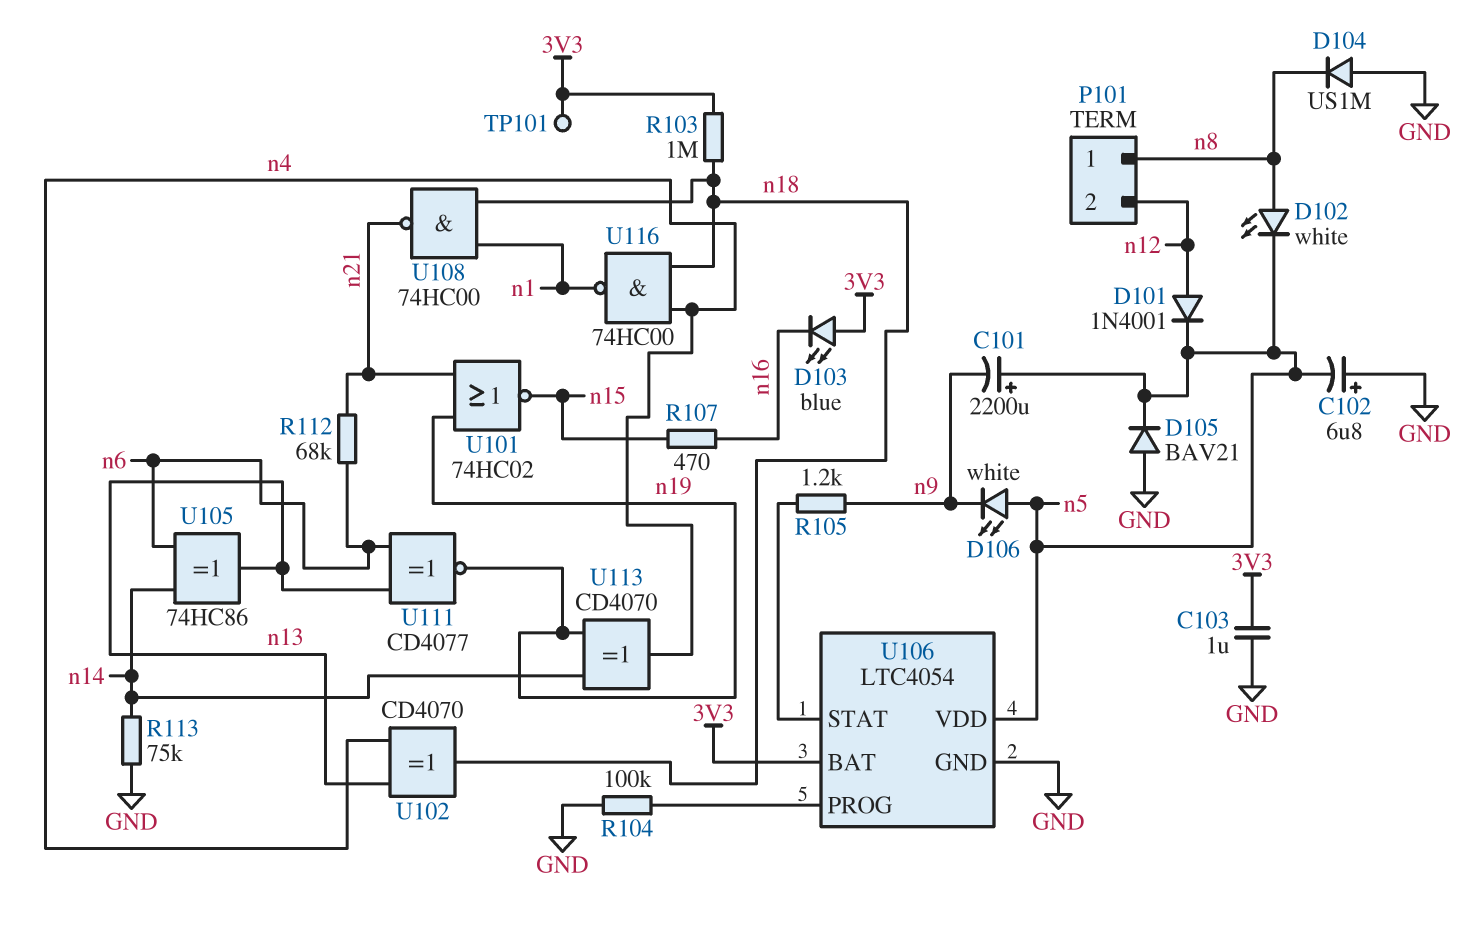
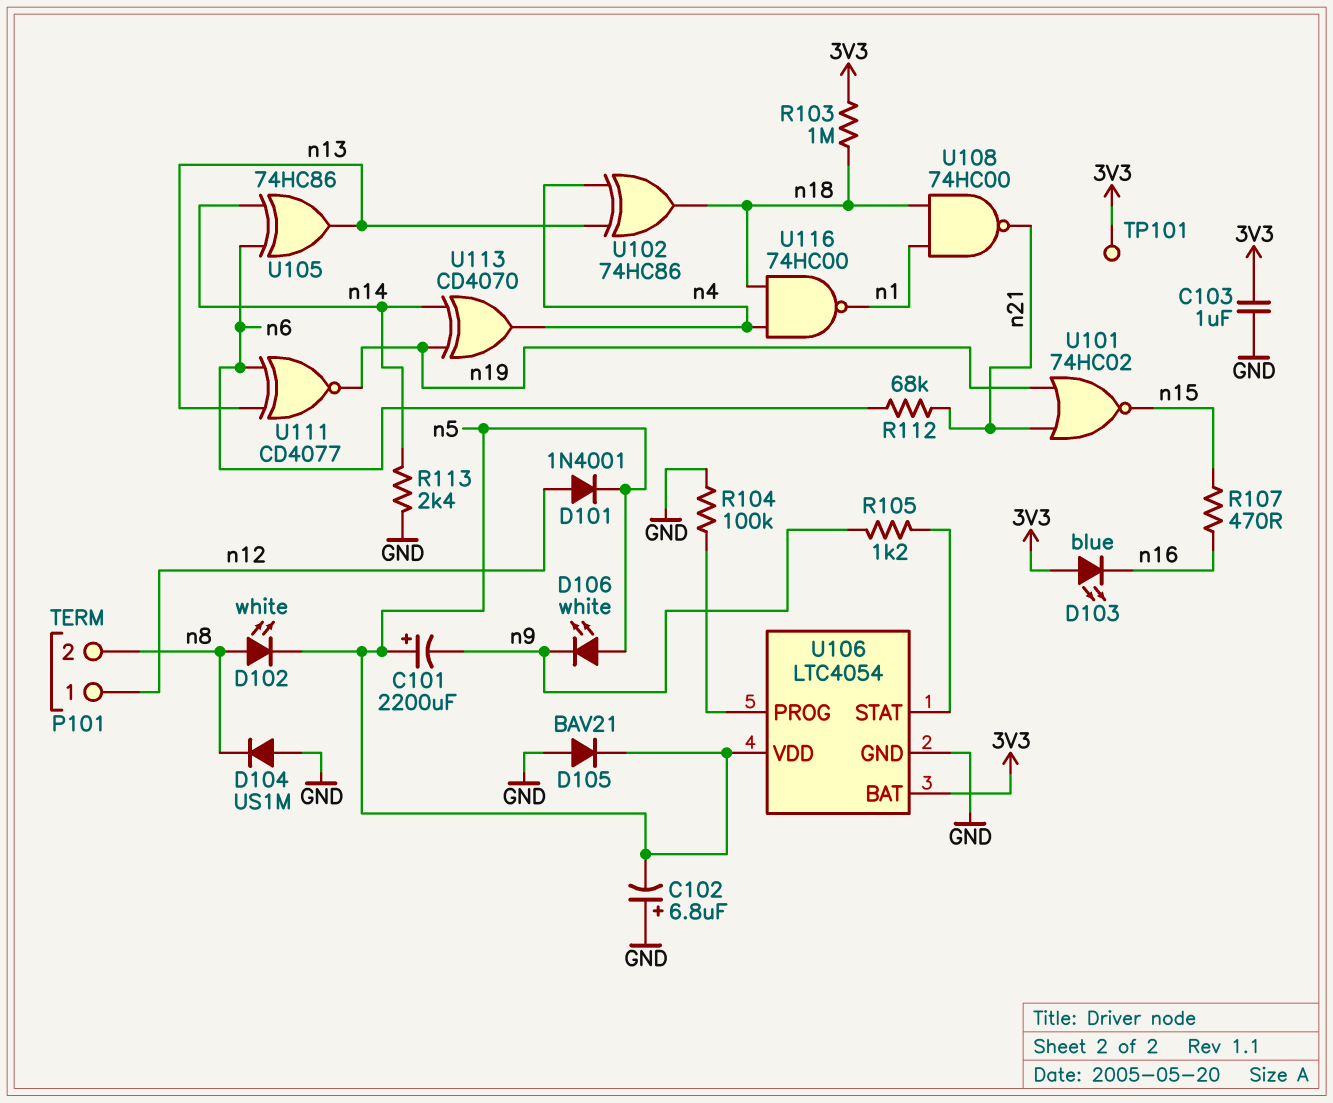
P101 pin 1: n8 -> n12
P101 pin 2: n12 -> n8
R113: 75k (GND, n14) -> 2.4k (GND, n14)
U102: XOR CD4070 (in n4, in n13, out n18) -> XOR 74HC86 (in n4, in n13, out n18)

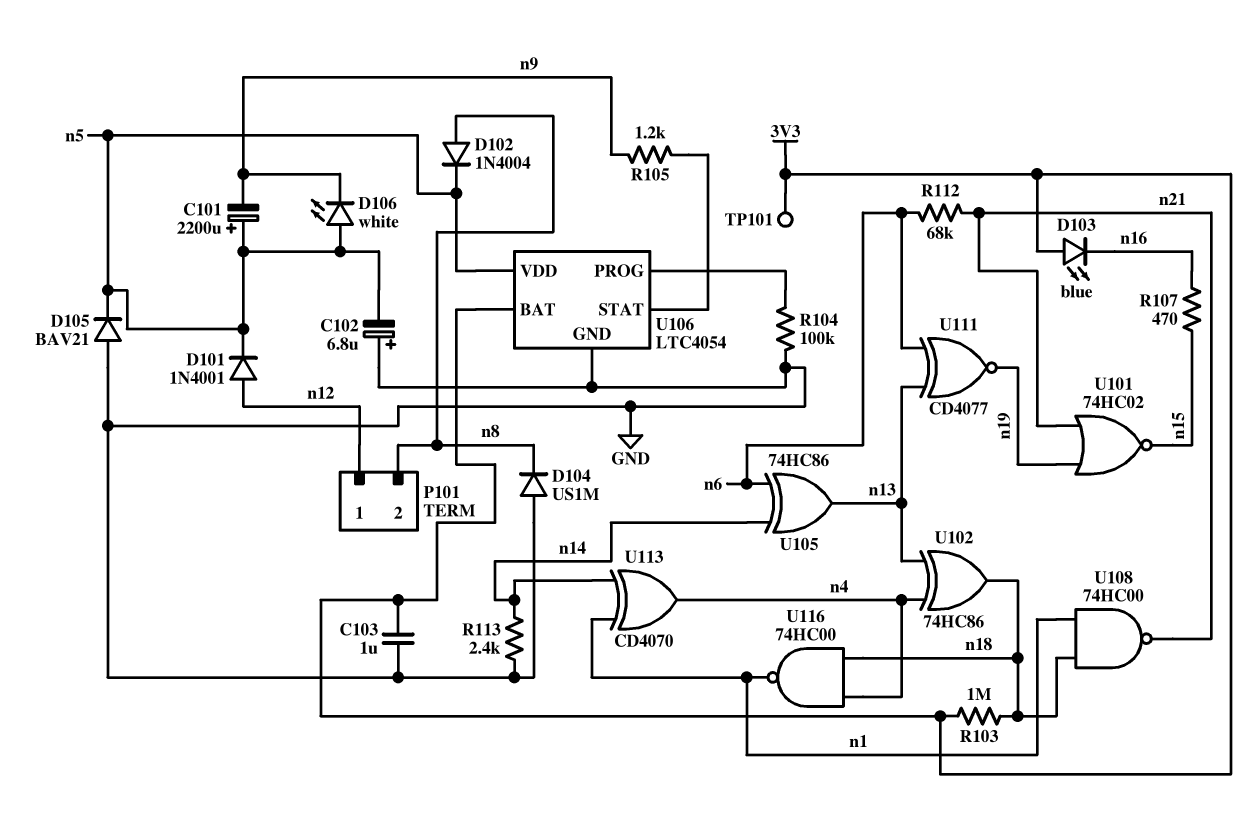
D102: LED white (A n8, K n5) -> diode 1N4004 (A n8, K n5)
U113: XOR CD4070 (in n14, in n19, out n4) -> XOR CD4070 (in n1, in n14, out n4)

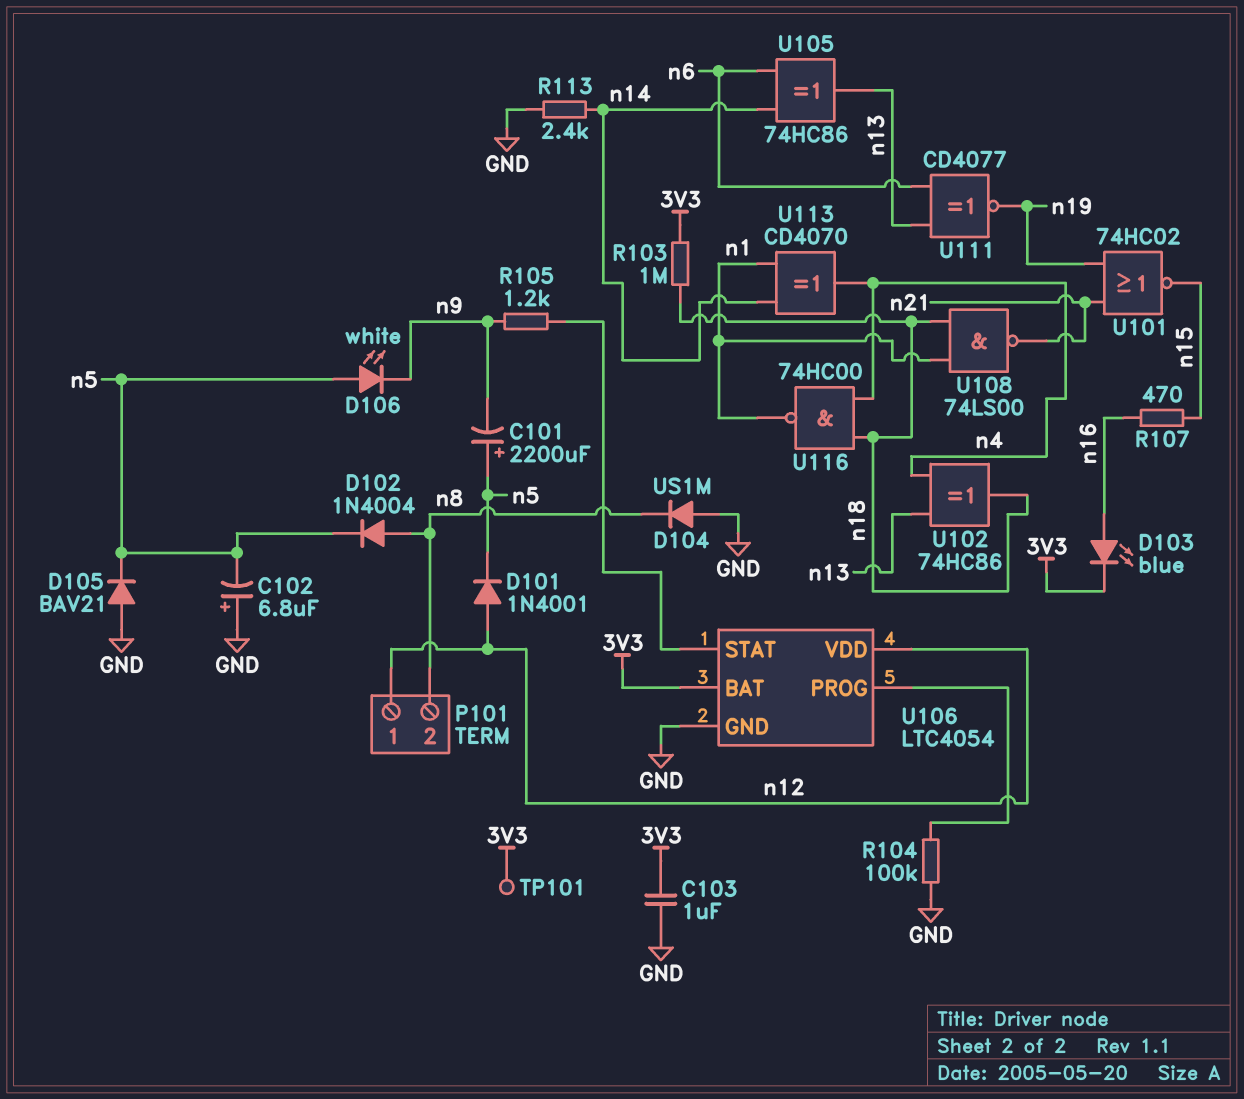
D103: LED blue (A 3V3, K n16) -> LED blue (A n16, K 3V3)
R112: 68k (n6, n21) -> none
U106 pin VDD: n5 -> n12
U108: NAND 74HC00 (in n1, in n18, out n21) -> NAND 74LS00 (in n1, in n18, out n21)

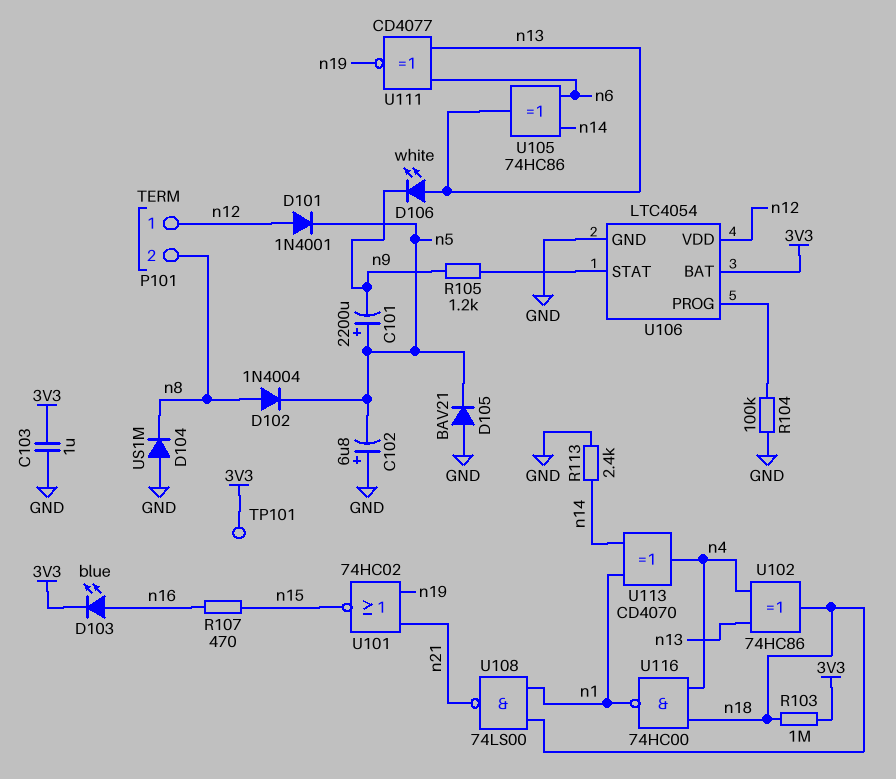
D106: LED white (A n5, K n9) -> LED white (A n13, K n9)

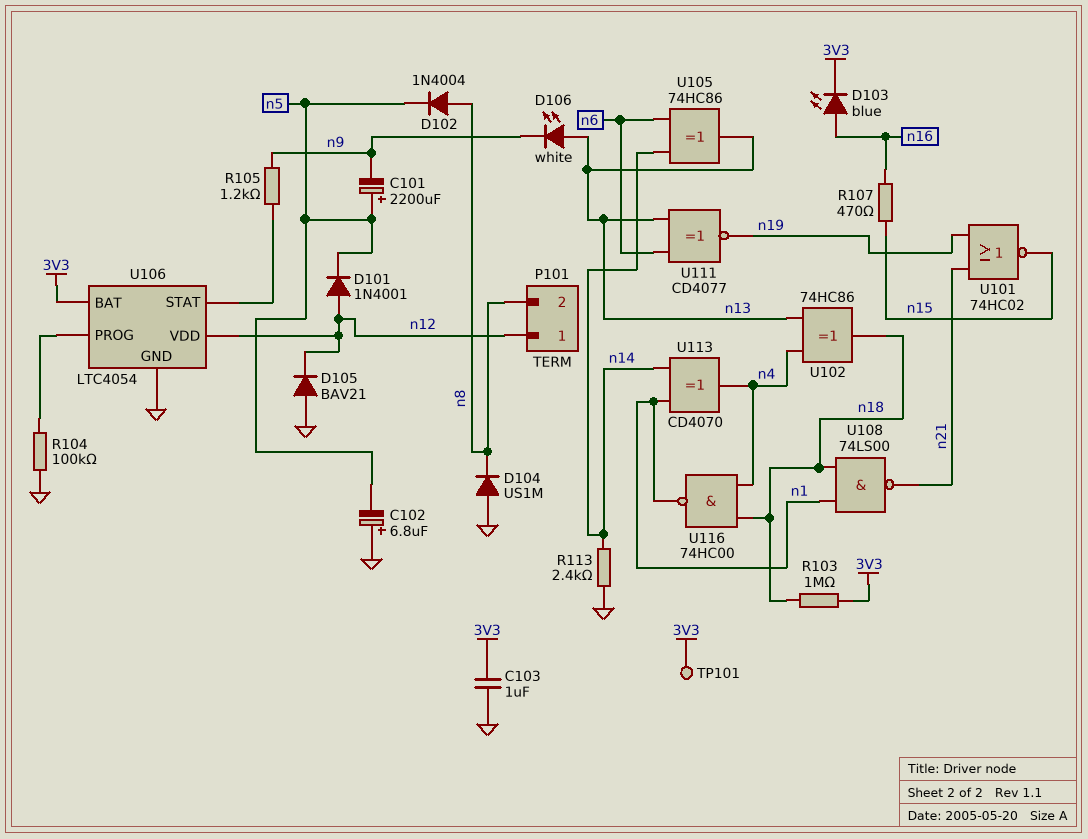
D105: diode BAV21 (A GND, K n5) -> diode BAV21 (A GND, K n12)

